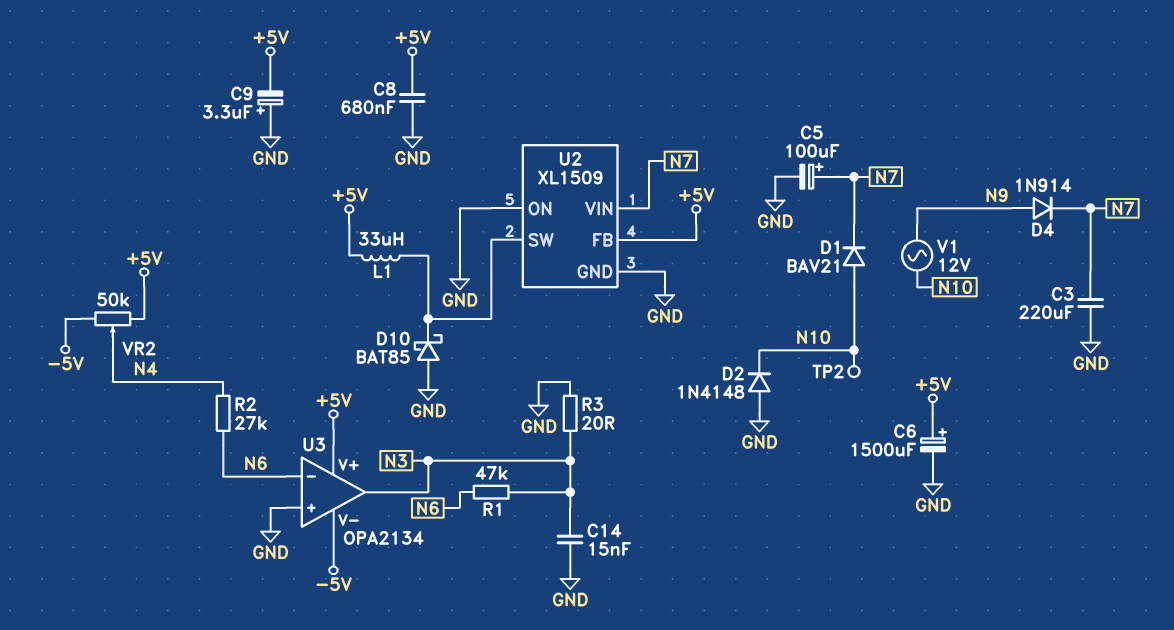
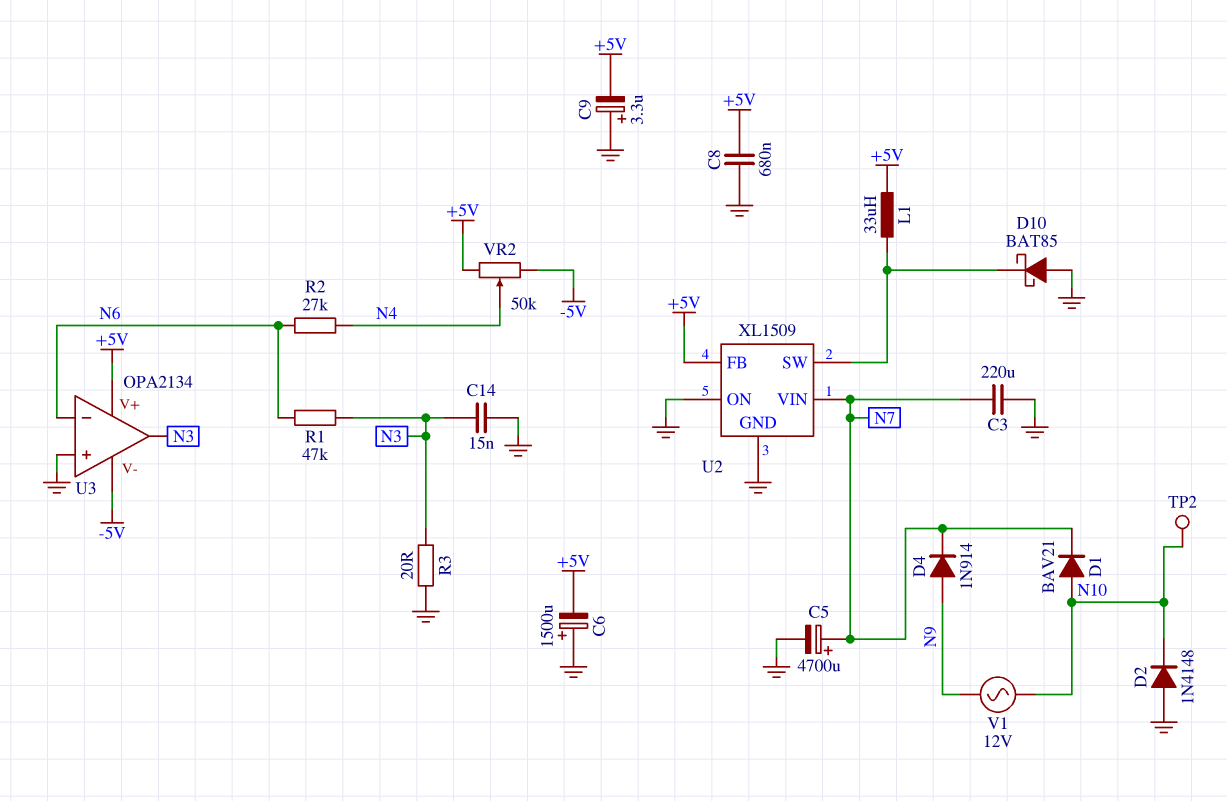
C5: 100uF (plus N7, minus GND) -> 4700uF (plus N7, minus GND)
C6: 1500uF (plus +5V, minus GND) -> 1500uF (plus GND, minus +5V)

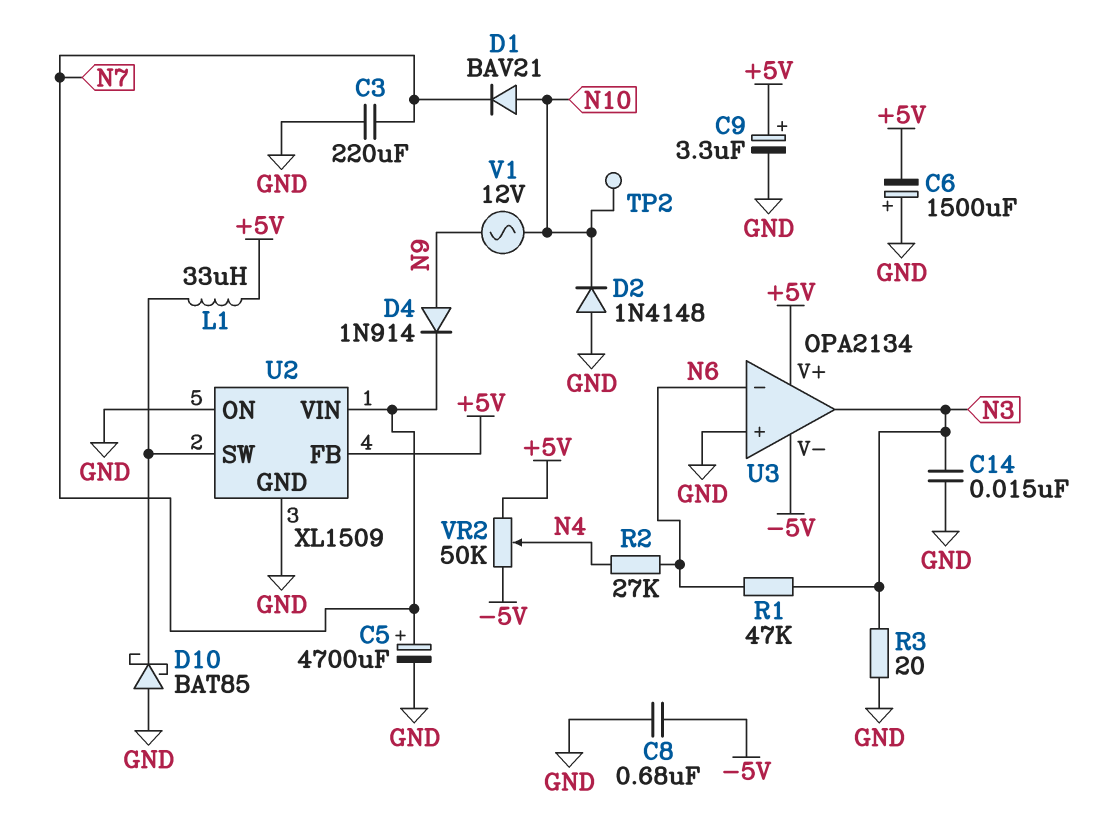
C8: 680nF (+5V, GND) -> 680nF (-5V, GND)
C9: 3.3uF (plus GND, minus +5V) -> 3.3uF (plus +5V, minus GND)

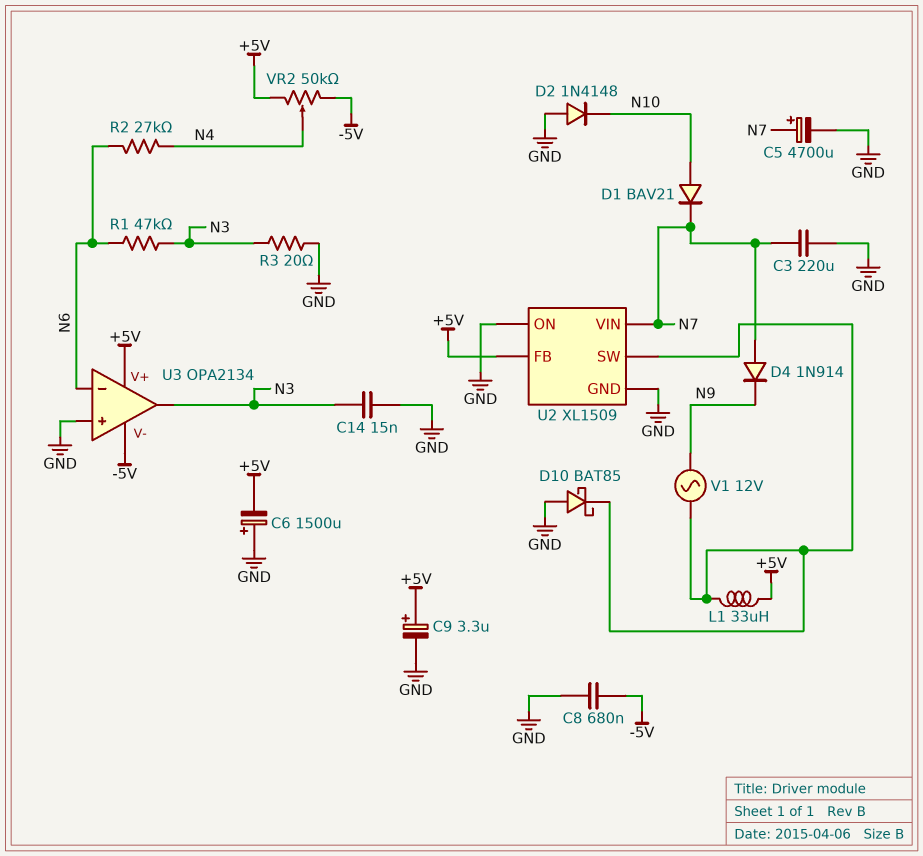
D4: diode 1N914 (A N9, K N7) -> diode 1N914 (A N7, K N9)
TP2: test point (N10) -> none
V1: AC 12V (N9, N10) -> AC 12V (N9, U2/SW)

